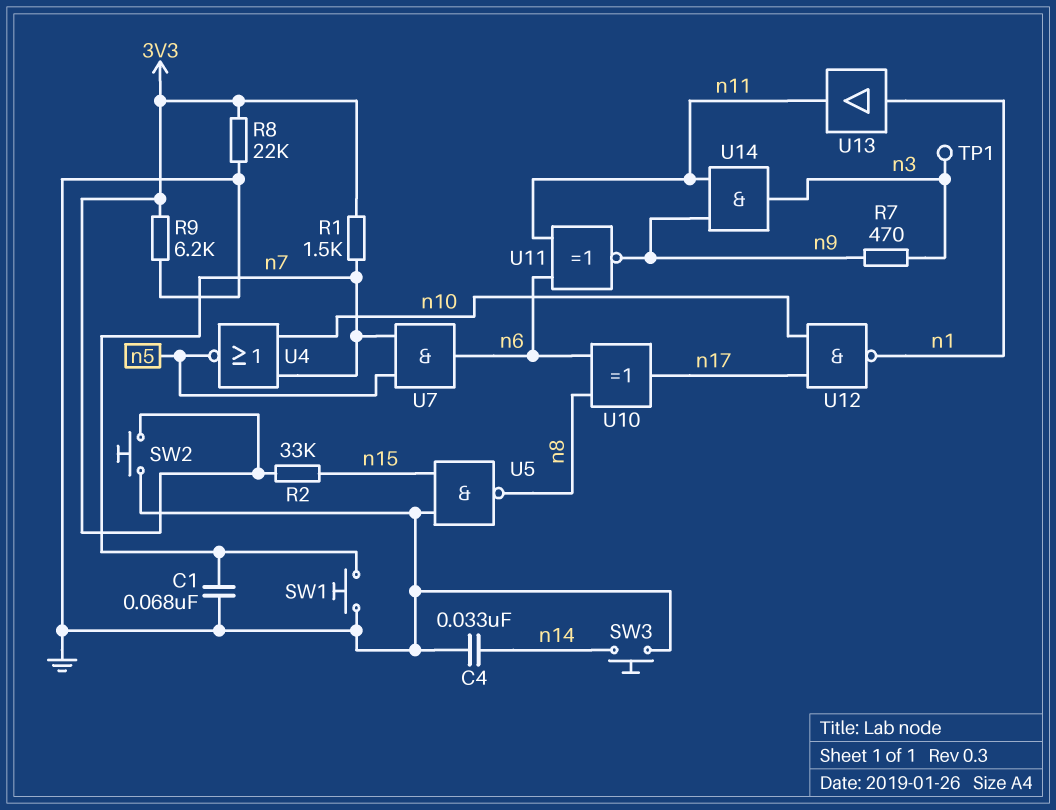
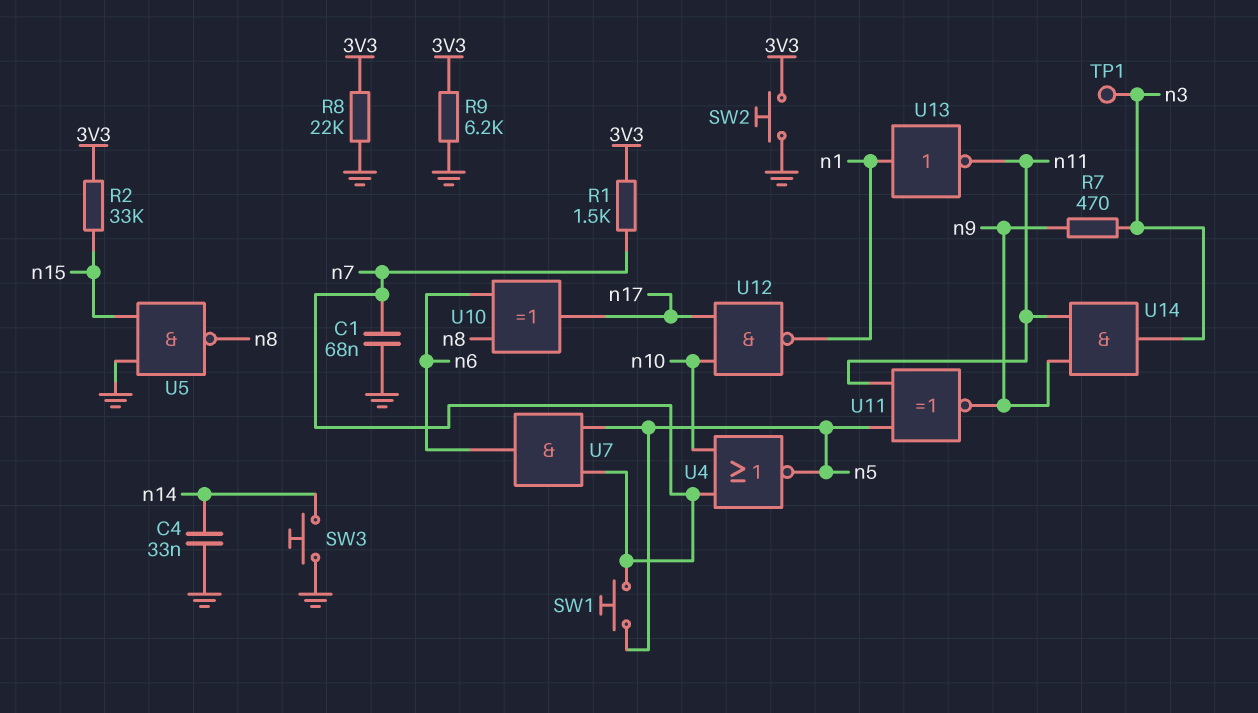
SW1: button (GND, n7) -> button (n5, n7)
U11: XNOR (in n6, in n11, out n9) -> XNOR (in n5, in n11, out n9)
U13: buffer (in n1, out n11) -> NOT (in n1, out n11)

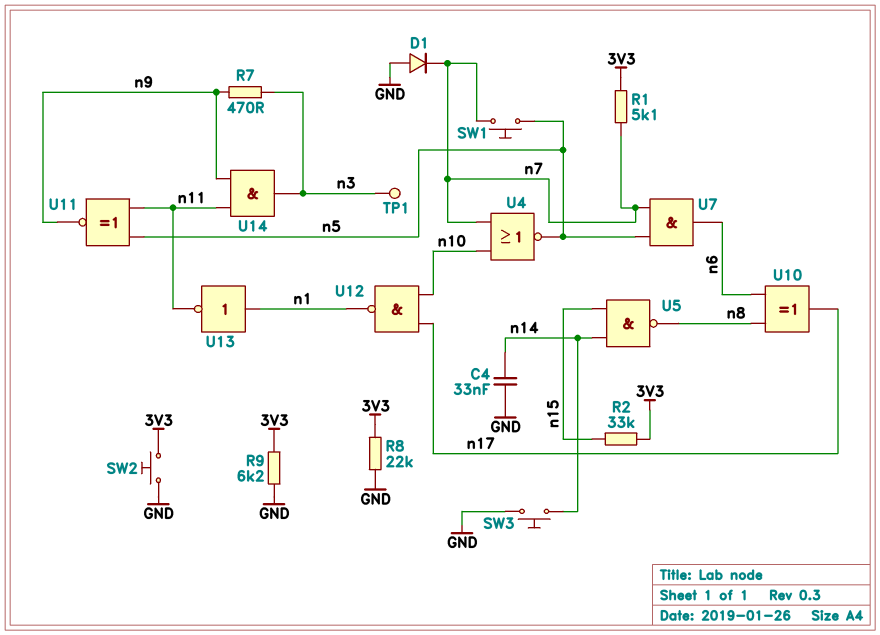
C1: 68nF (GND, n7) -> none
D1: none -> diode (A GND, K n7)
R1: 1.5k (3V3, n7) -> 5.1k (3V3, n7)
U5: NAND (in GND, in n15, out n8) -> NAND (in n14, in n15, out n8)

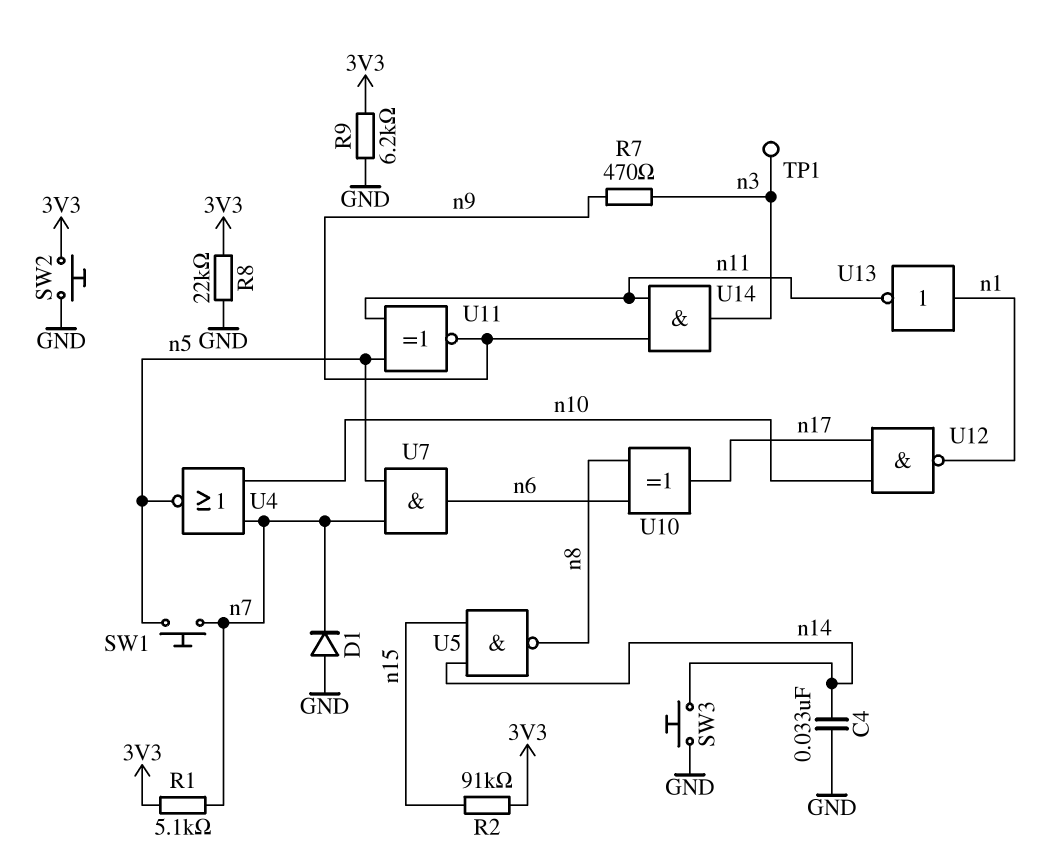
R2: 33k (3V3, n15) -> 91k (3V3, n15)

